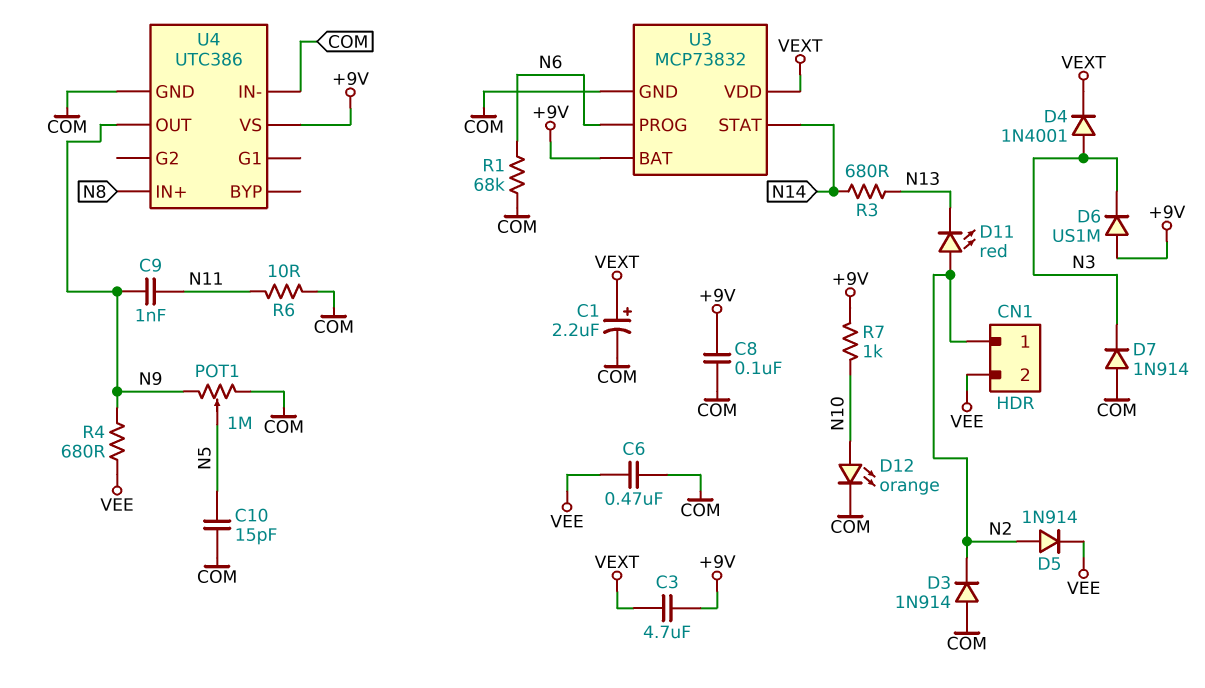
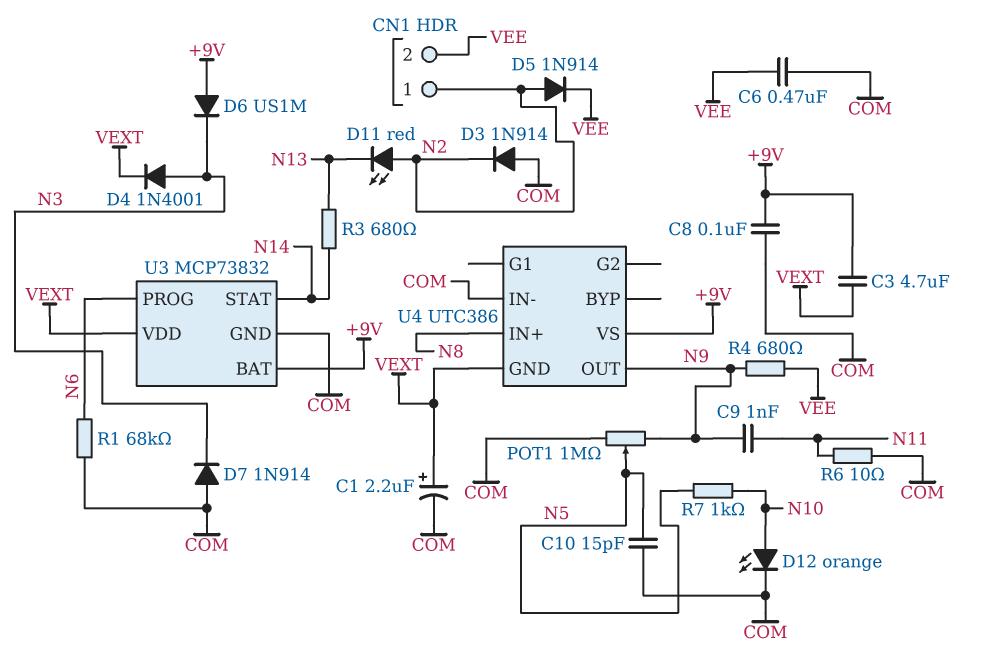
R7: 1k (+9V, N10) -> 1k (N5, N10)
U4 pin GND: COM -> VEXT

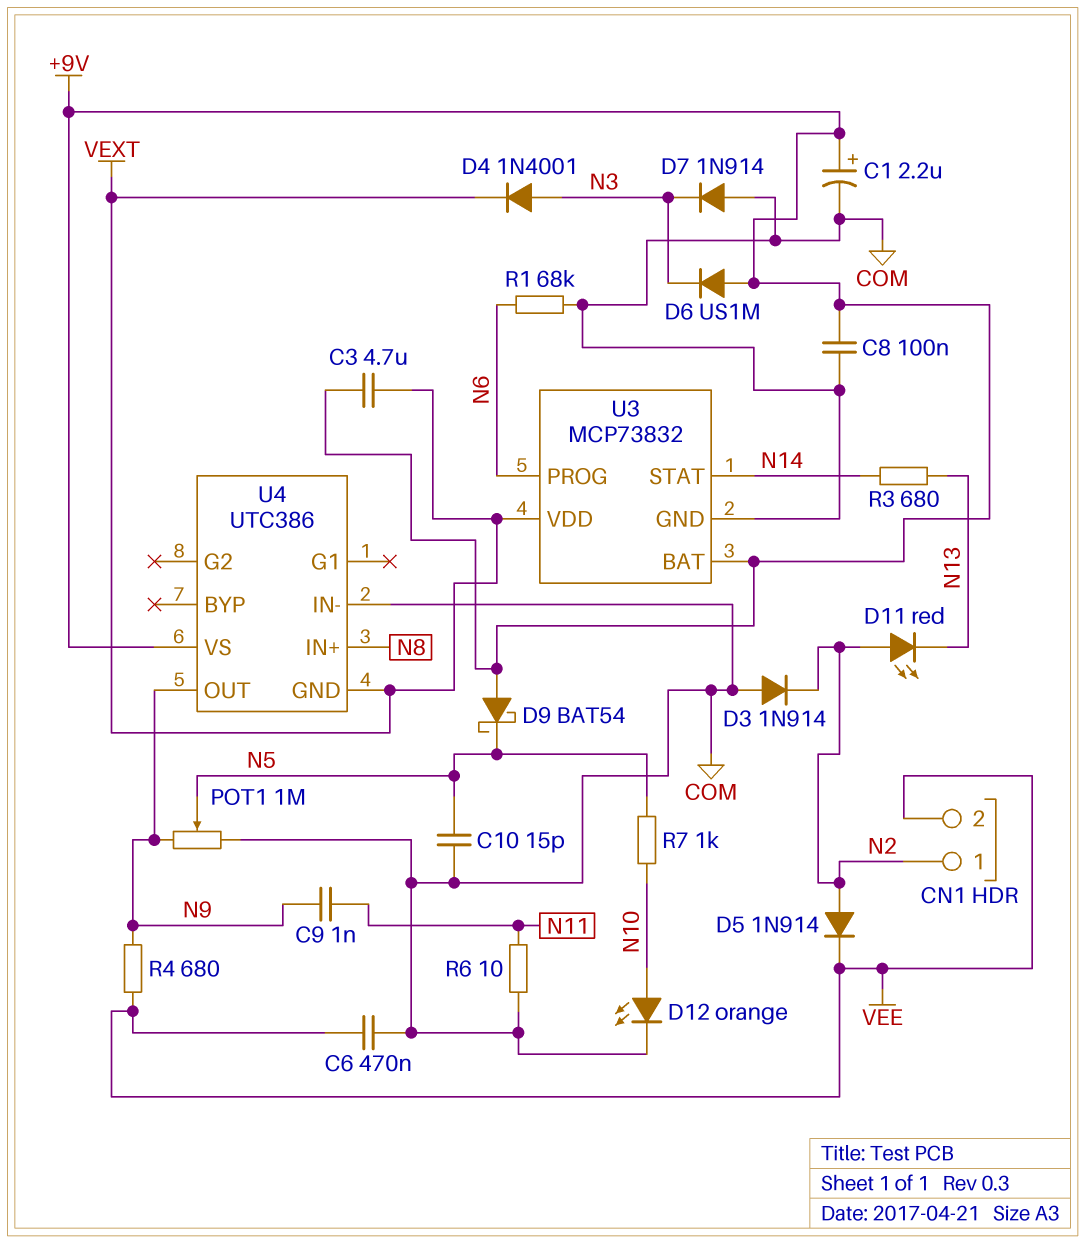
C1: 2.2uF (plus VEXT, minus COM) -> 2.2uF (plus +9V, minus COM)
D9: none -> schottky BAT54 (A +9V, K N5)

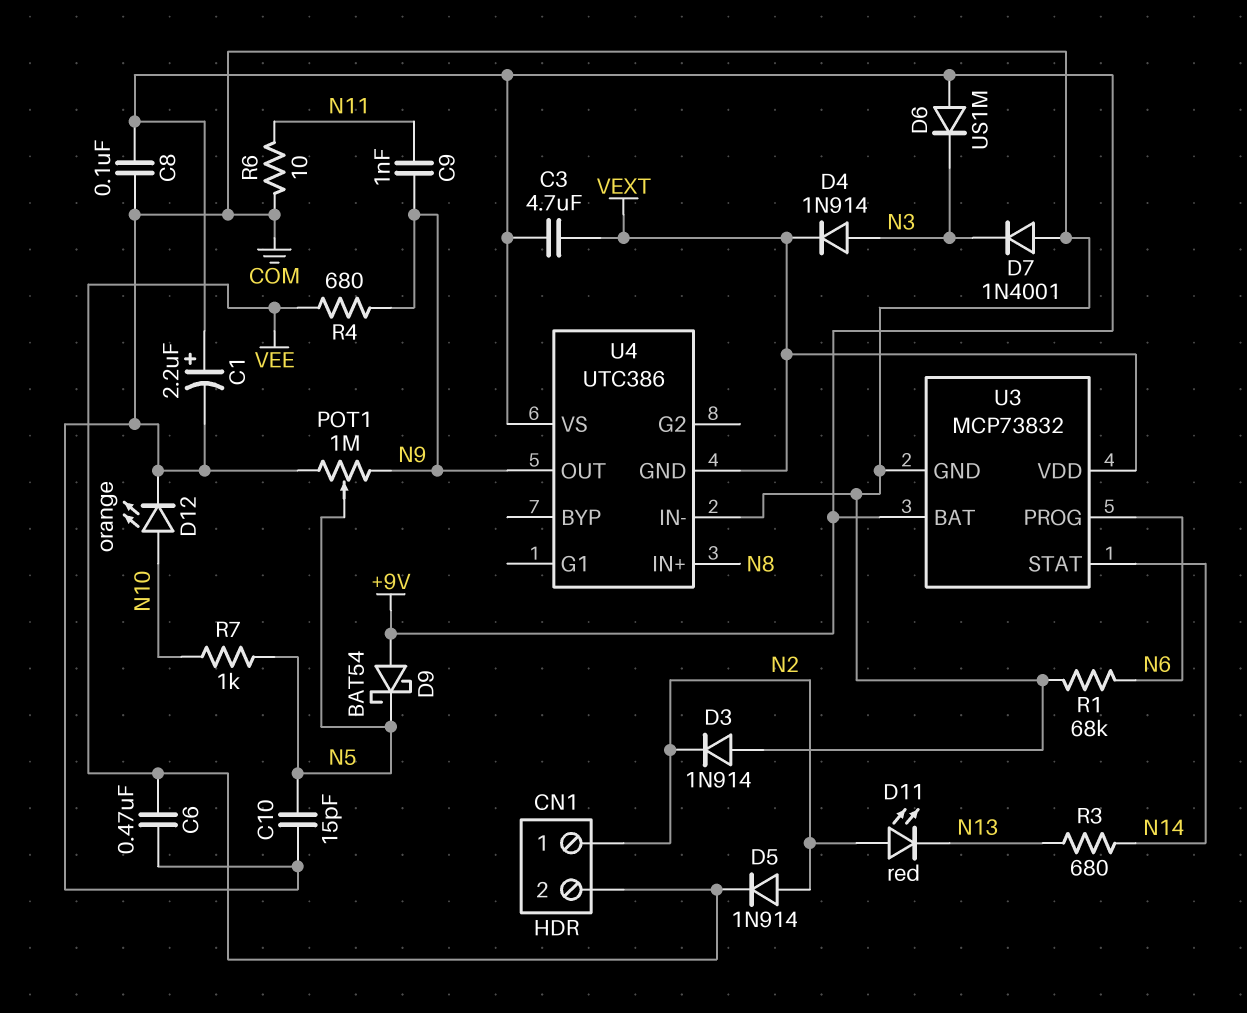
D4: diode 1N4001 (A N3, K VEXT) -> diode 1N914 (A N3, K VEXT)
D7: diode 1N914 (A COM, K N3) -> diode 1N4001 (A COM, K N3)

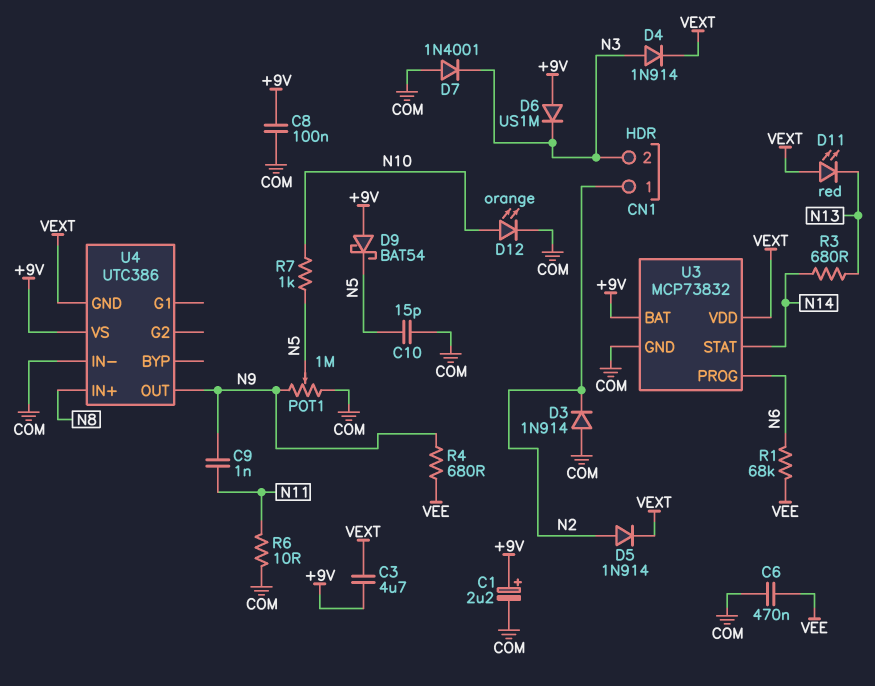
CN1 pin 2: VEE -> N3
D5: diode 1N914 (A N2, K VEE) -> diode 1N914 (A N2, K VEXT)
D11: LED red (A N2, K N13) -> LED red (A VEXT, K N13)
R1: 68k (COM, N6) -> 68k (N6, VEE)

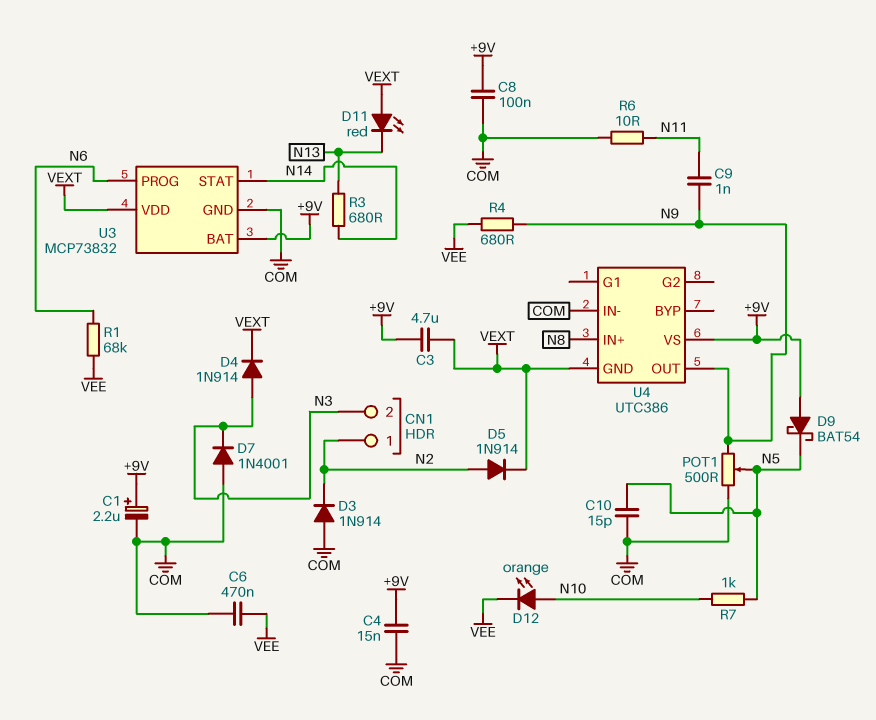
C4: none -> 15nF (+9V, COM)
D6: diode US1M (A +9V, K N3) -> none
D12: LED orange (A N10, K COM) -> LED orange (A N10, K VEE)
POT1: 1M (COM, N9, wiper N5) -> 500 (COM, N9, wiper N5)

